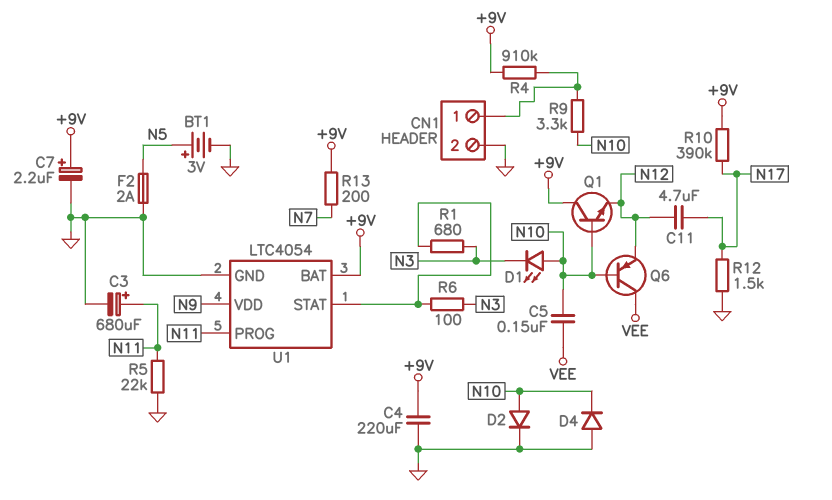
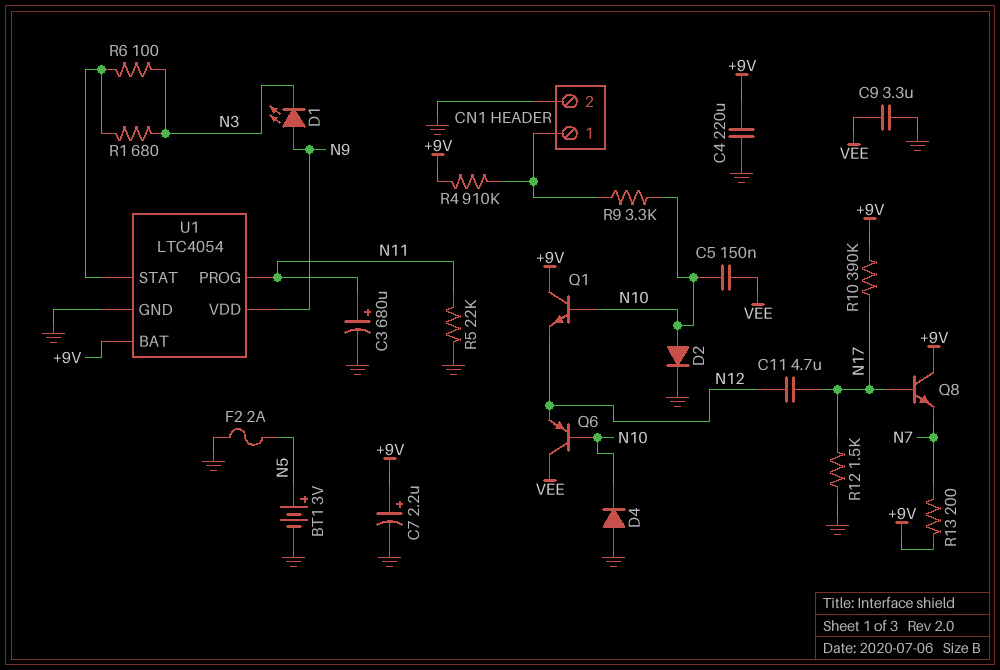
C9: none -> 3.3uF (GND, VEE)
D1: LED (A N10, K N3) -> LED (A N9, K N3)
Q8: none -> NPN (B N17, C +9V, E N7)

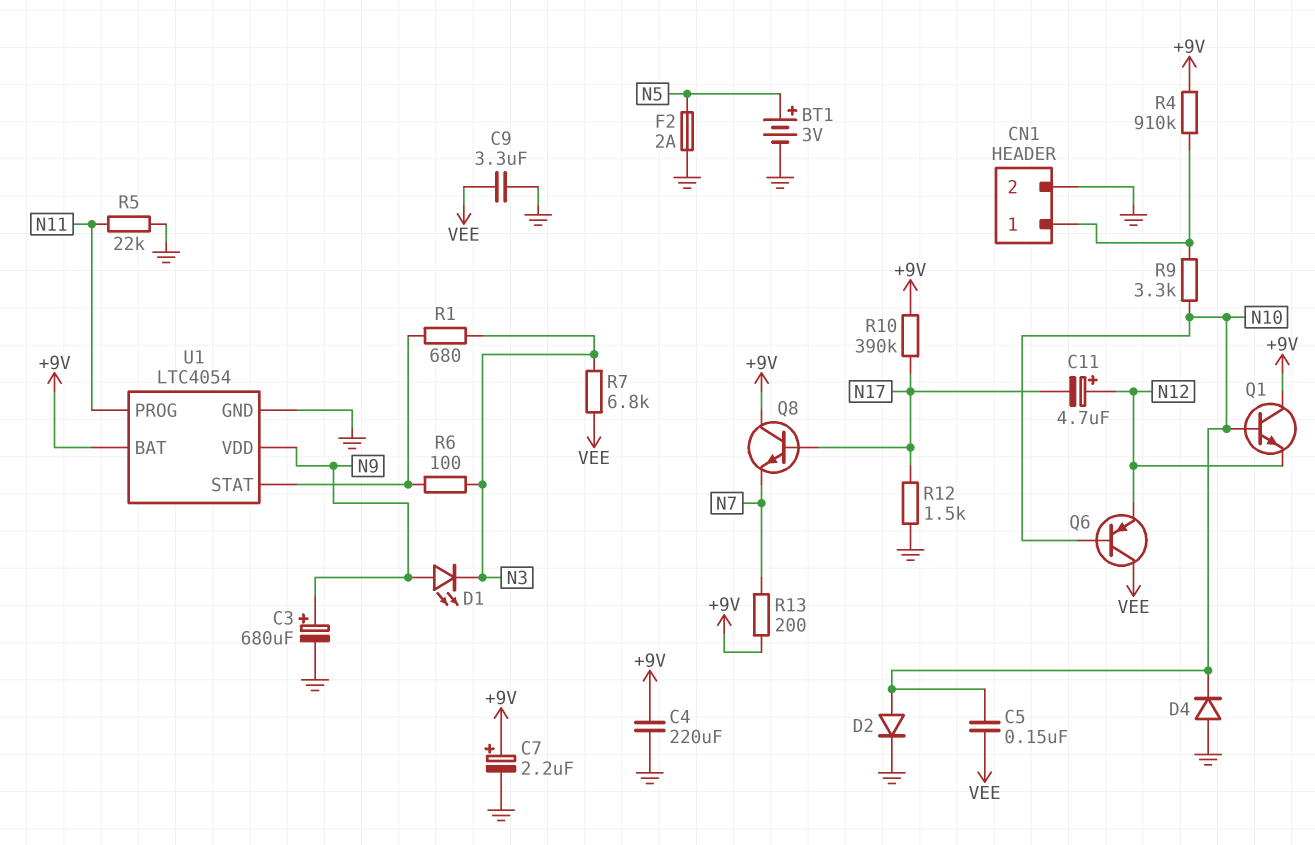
C3: 680uF (plus N11, minus GND) -> 680uF (plus N9, minus GND)
C11: 4.7uF (N12, N17) -> 4.7uF (plus N12, minus N17)
R7: none -> 6.8k (N3, VEE)

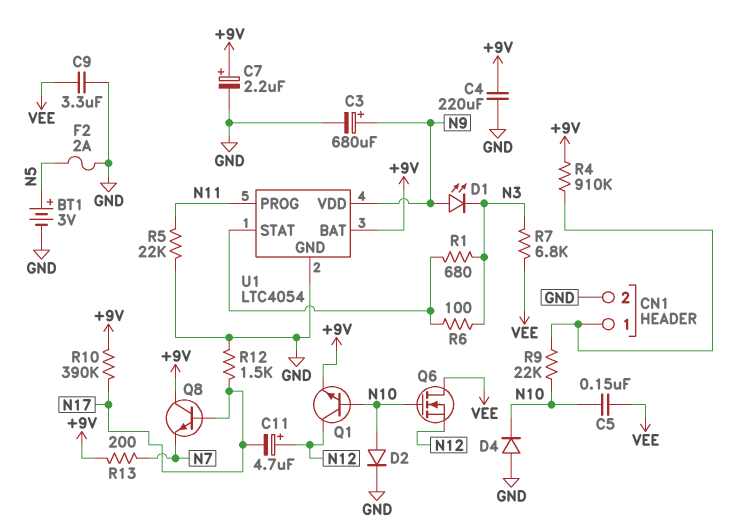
Q1: NPN (B N10, C +9V, E N12) -> NPN (B N10, C N12, E +9V)
Q6: PNP (B N10, C VEE, E N12) -> NMOS (G N10, D VEE, S N12)
R9: 3.3k (CN1/1, N10) -> 22k (CN1/1, N10)

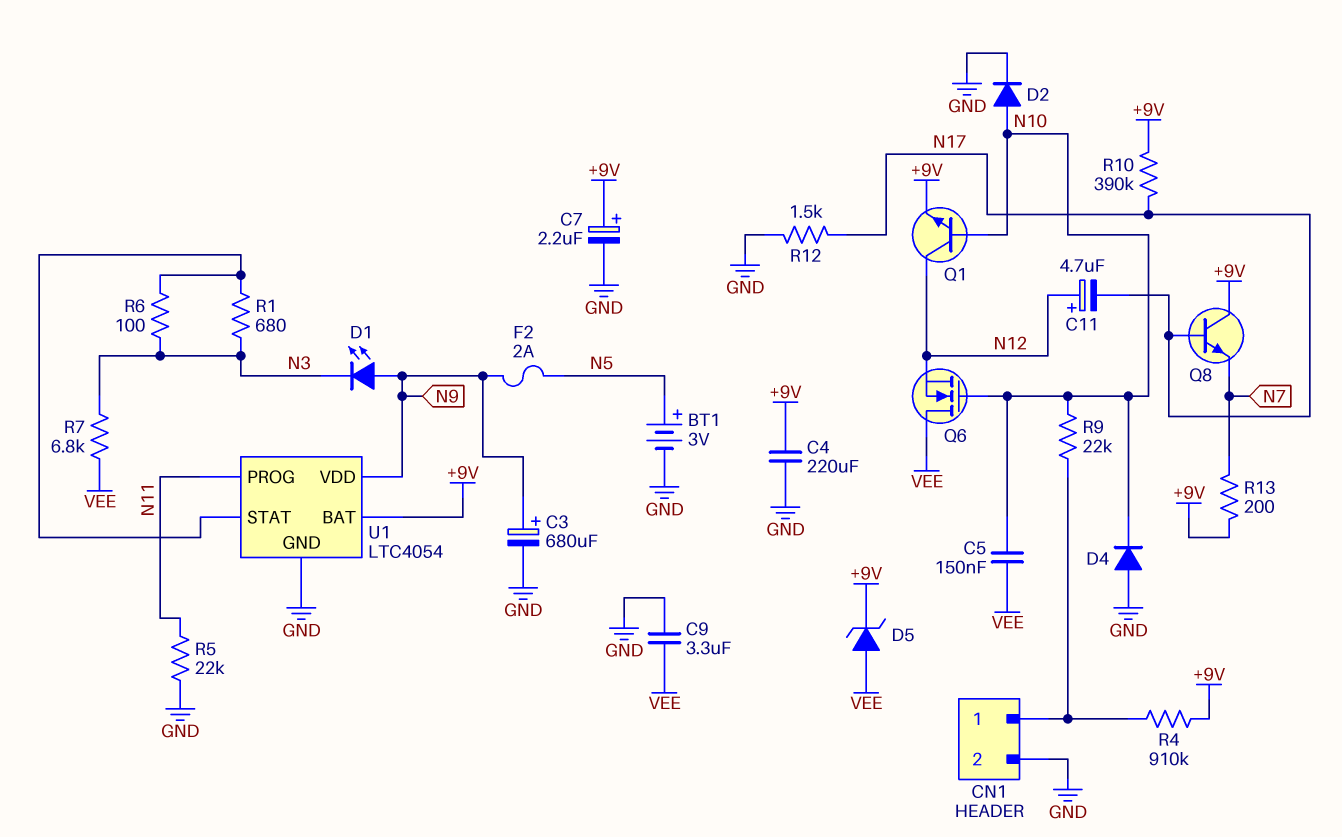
D5: none -> zener (A VEE, K +9V)
F2: 2A (GND, N5) -> 2A (N5, N9)

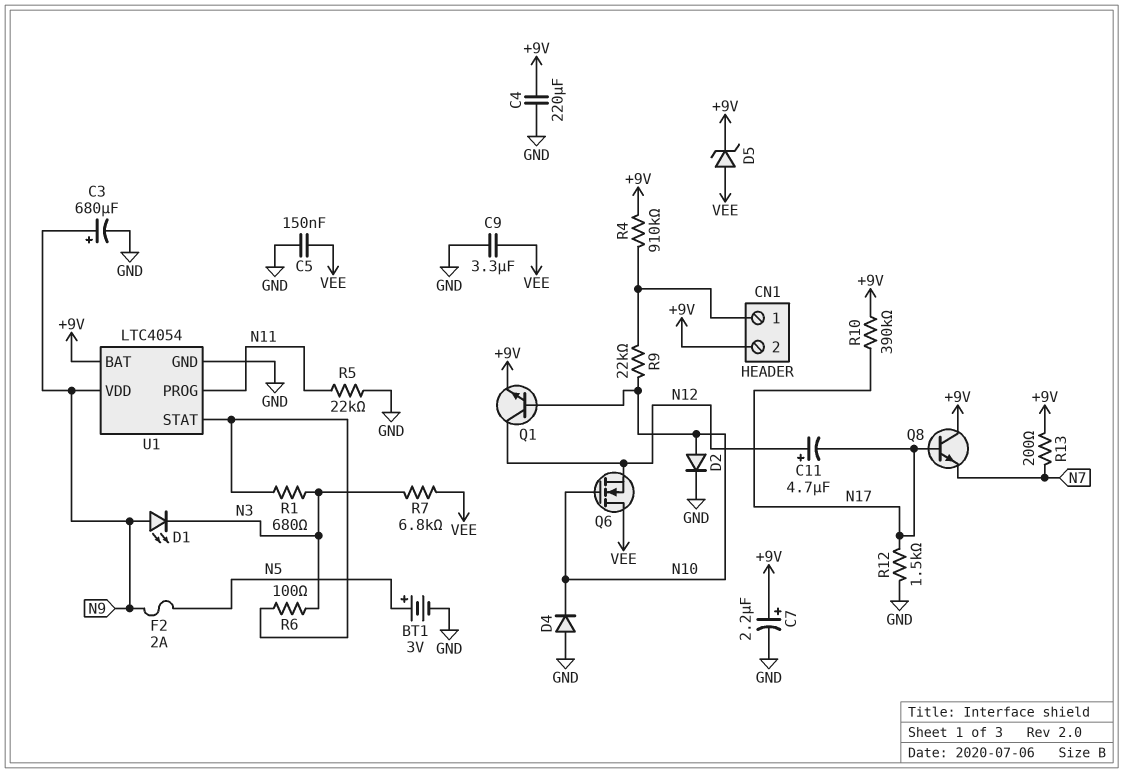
C5: 150nF (N10, VEE) -> 150nF (GND, VEE)
CN1 pin 2: GND -> +9V

